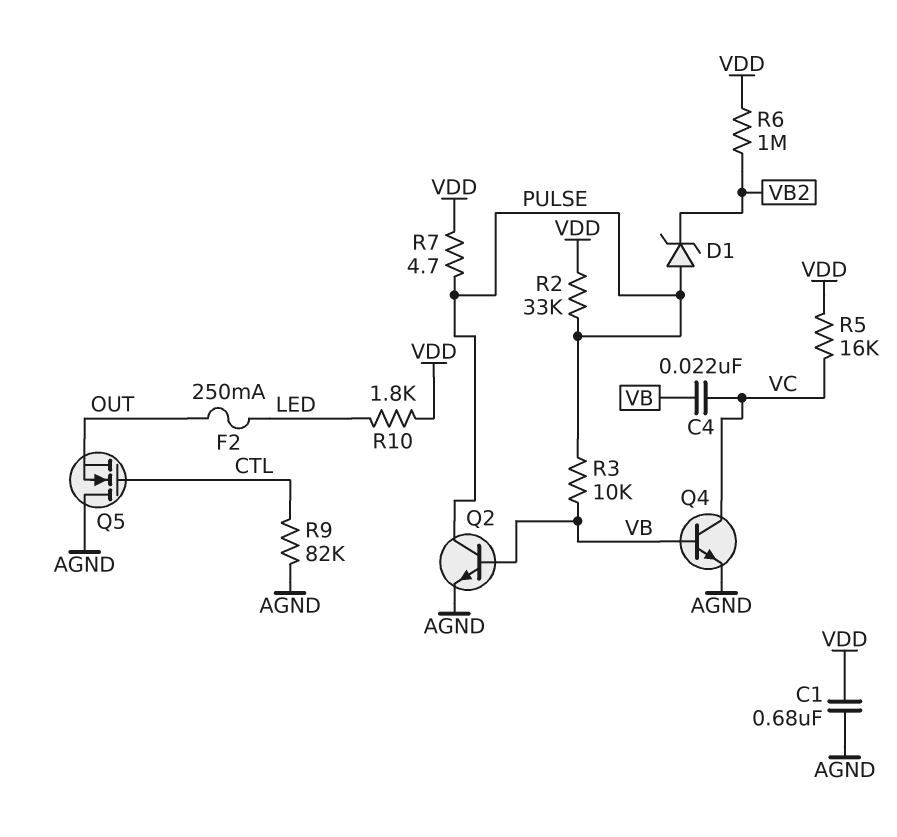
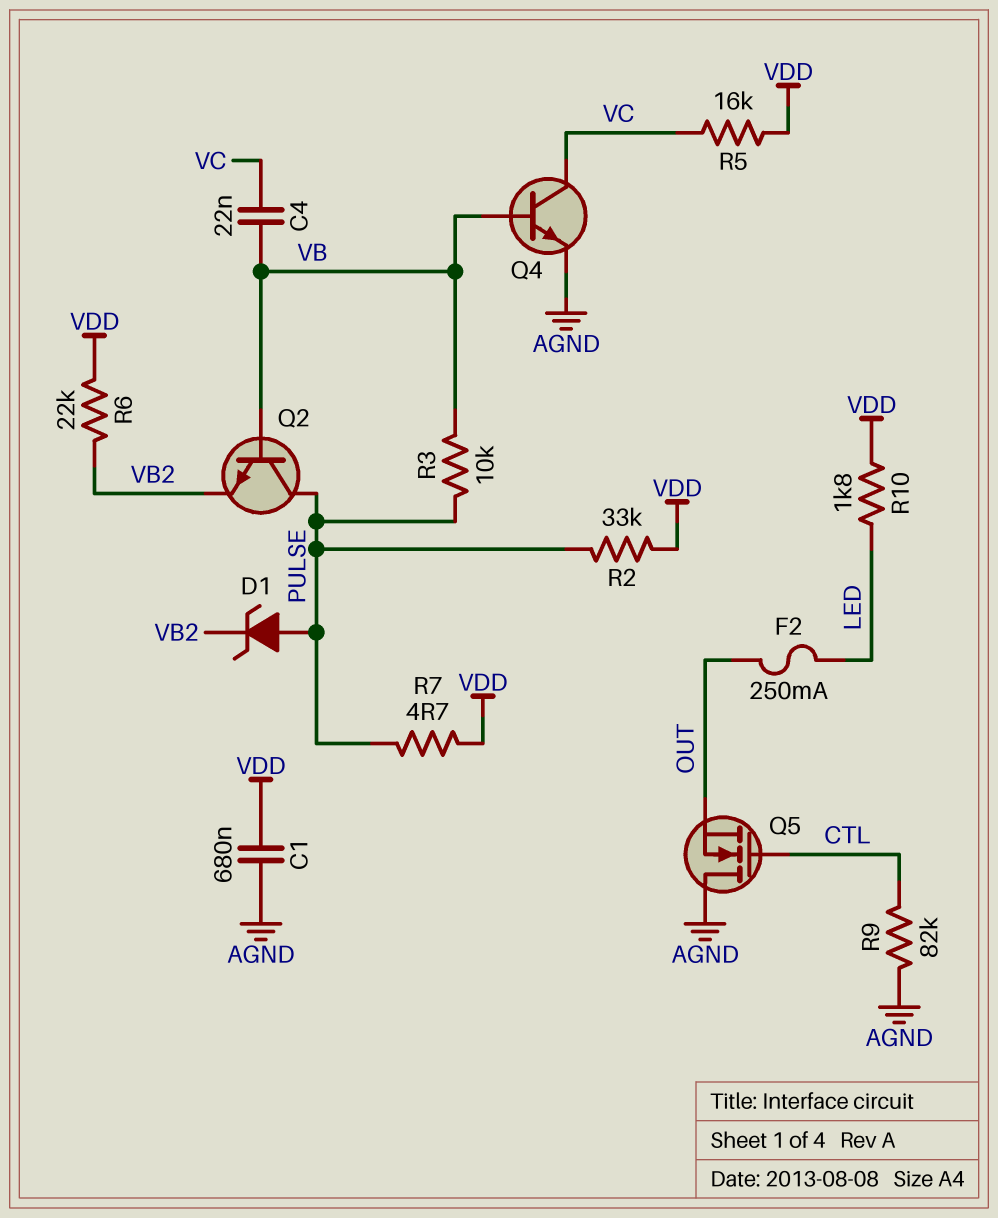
Q2: NPN (B VB, C PULSE, E AGND) -> NPN (B VB, C PULSE, E VB2)
R6: 1M (VB2, VDD) -> 22k (VB2, VDD)

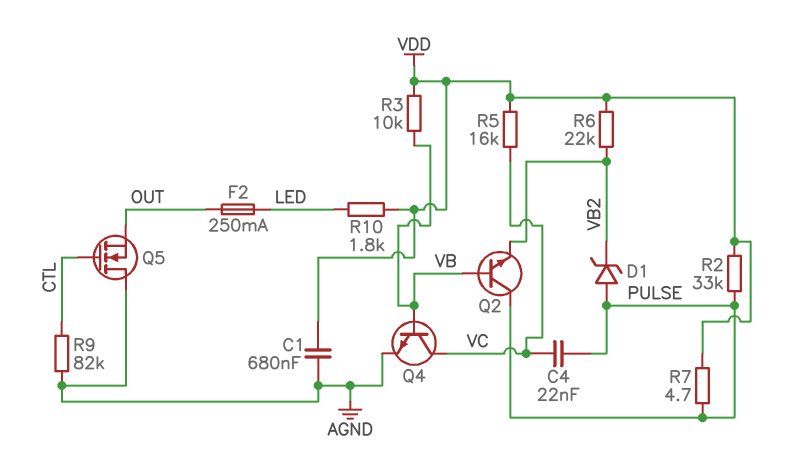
C4: 22nF (VB, VC) -> 22nF (PULSE, VC)
R3: 10k (PULSE, VB) -> 10k (VB, VDD)

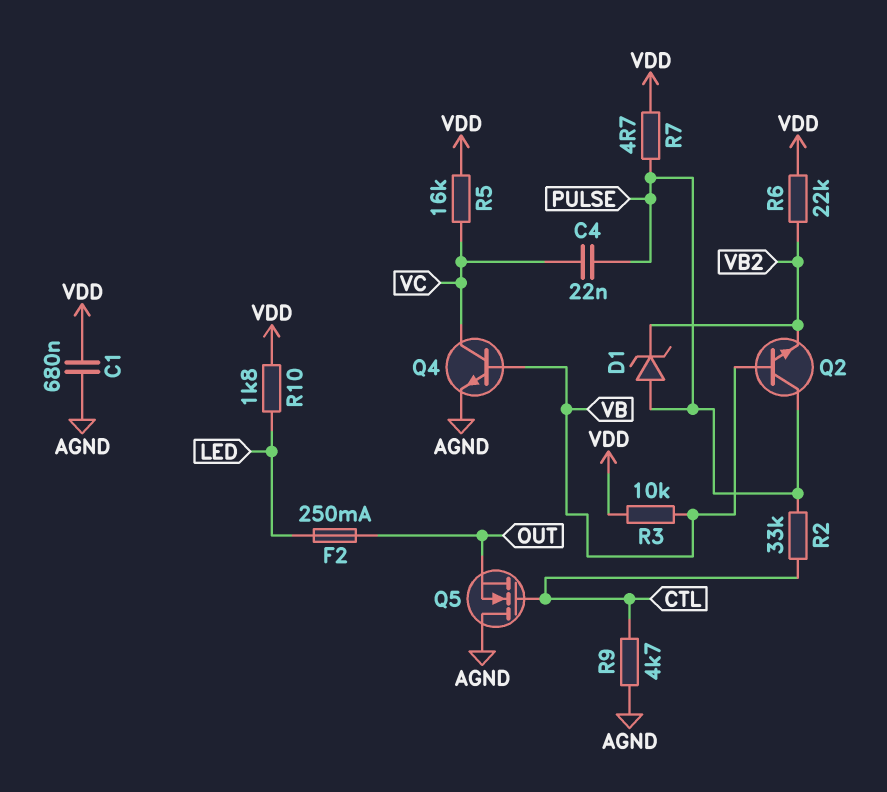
R2: 33k (PULSE, VDD) -> 33k (CTL, PULSE)
R9: 82k (AGND, CTL) -> 4.7k (AGND, CTL)

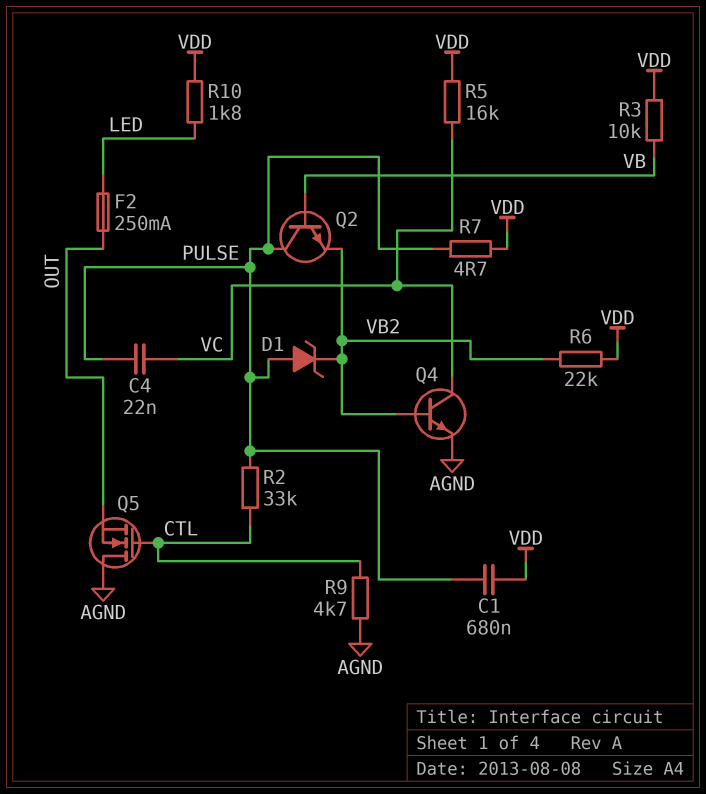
C1: 680nF (AGND, VDD) -> 680nF (PULSE, VDD)
Q4: NPN (B VB, C VC, E AGND) -> NPN (B VB2, C VC, E AGND)

